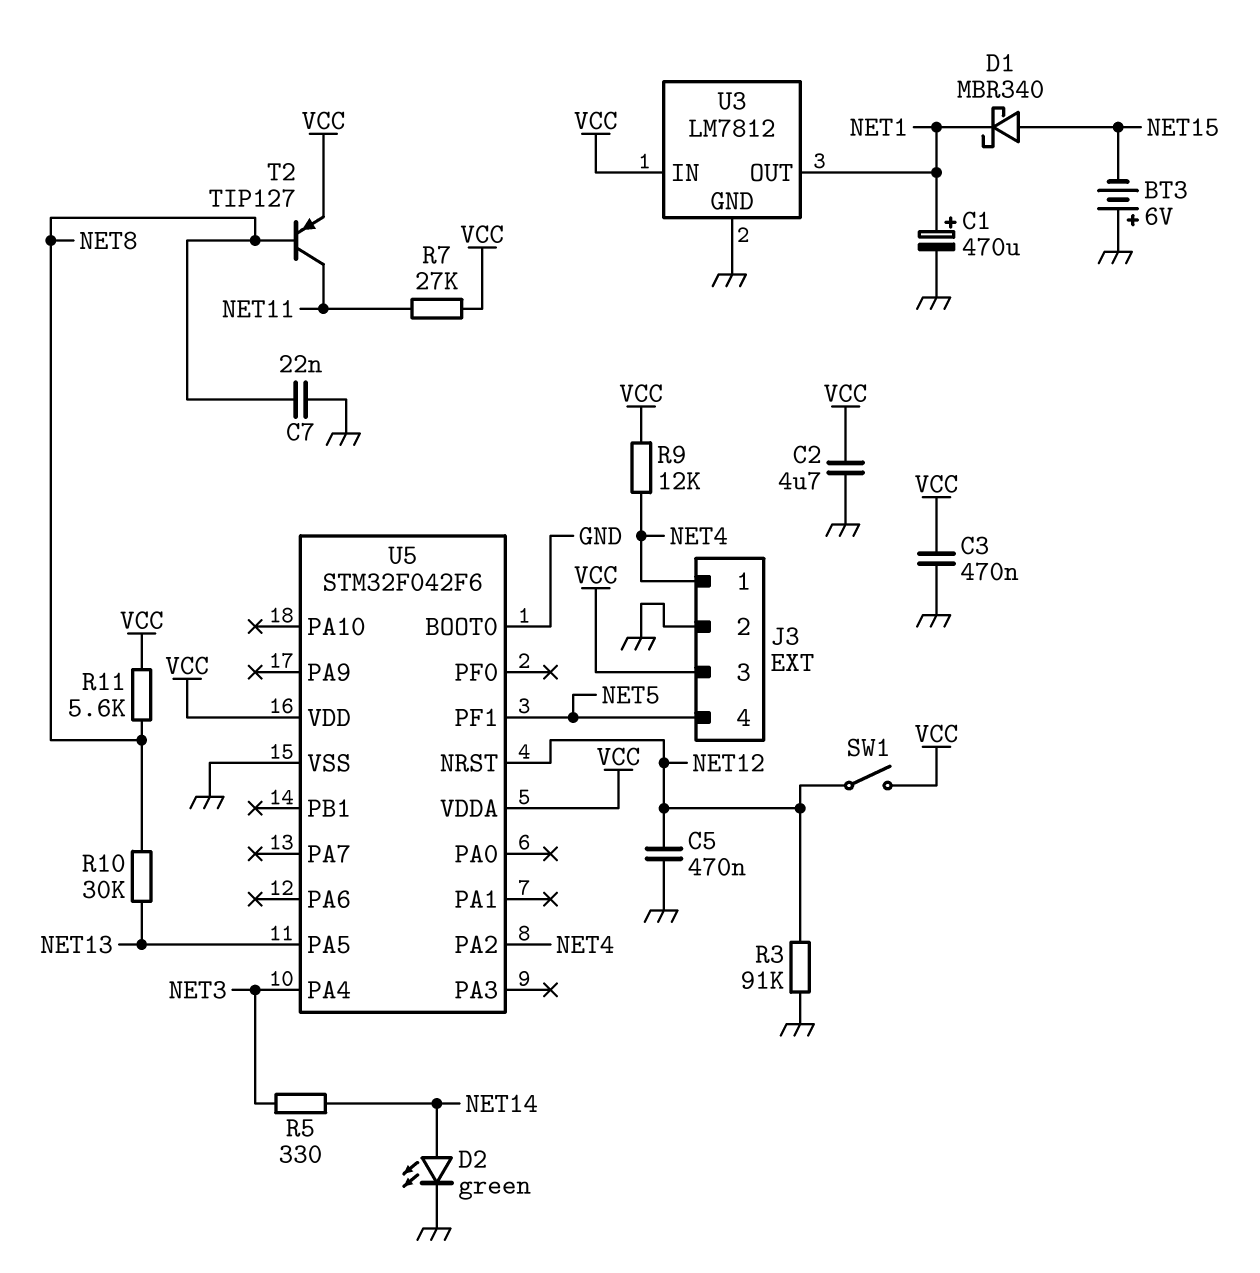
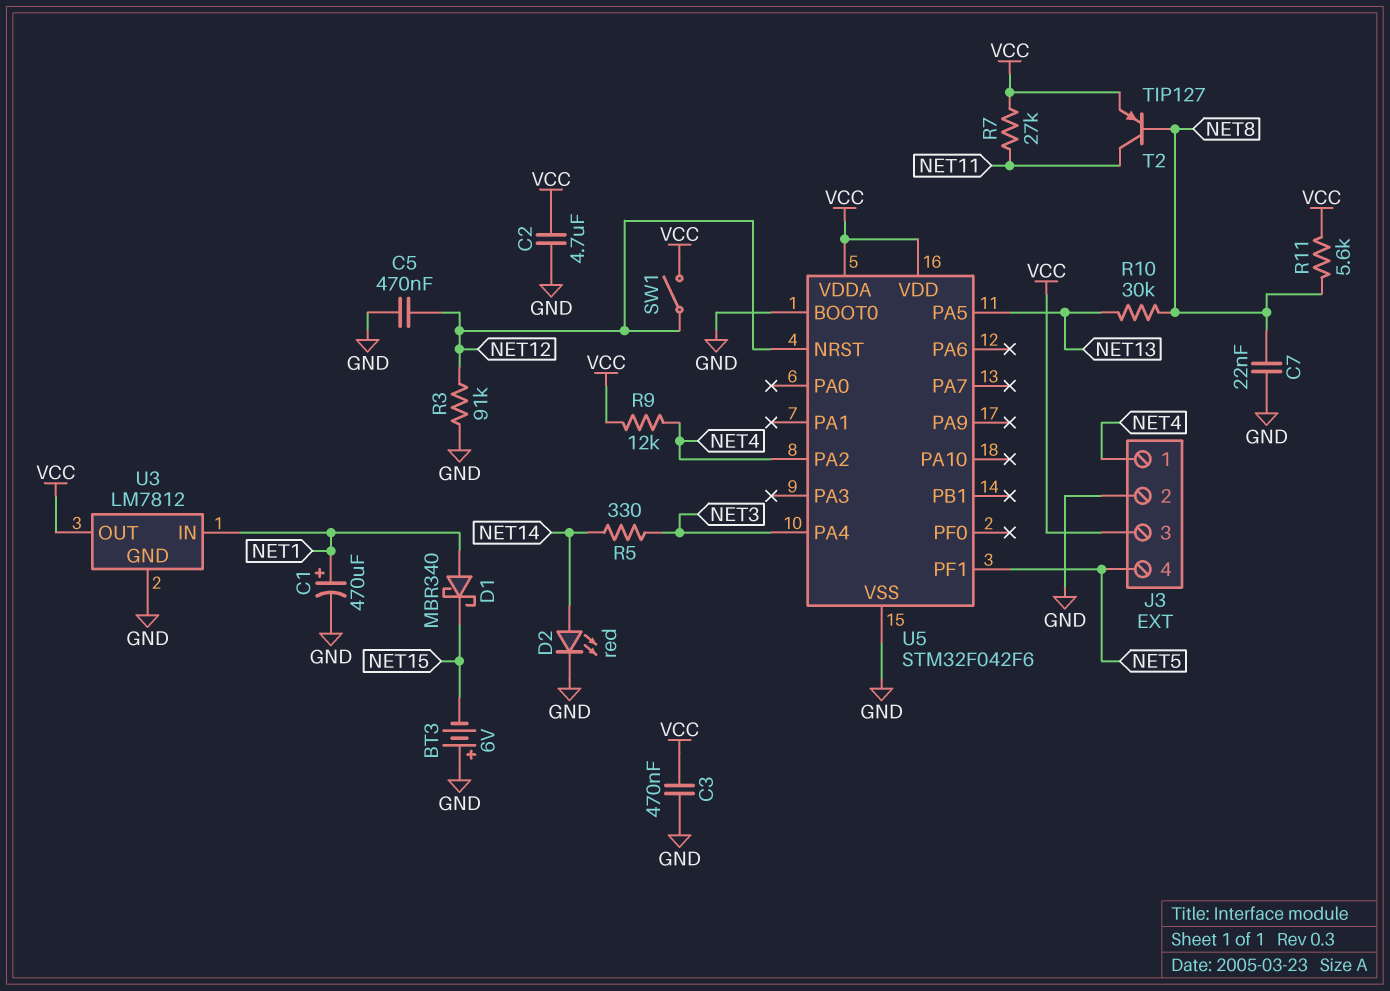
D1: schottky MBR340 (A NET15, K NET1) -> schottky MBR340 (A NET1, K NET15)
D2: LED green (A NET14, K GND) -> LED red (A NET14, K GND)
U3 pin IN: VCC -> NET1
U3 pin OUT: NET1 -> VCC

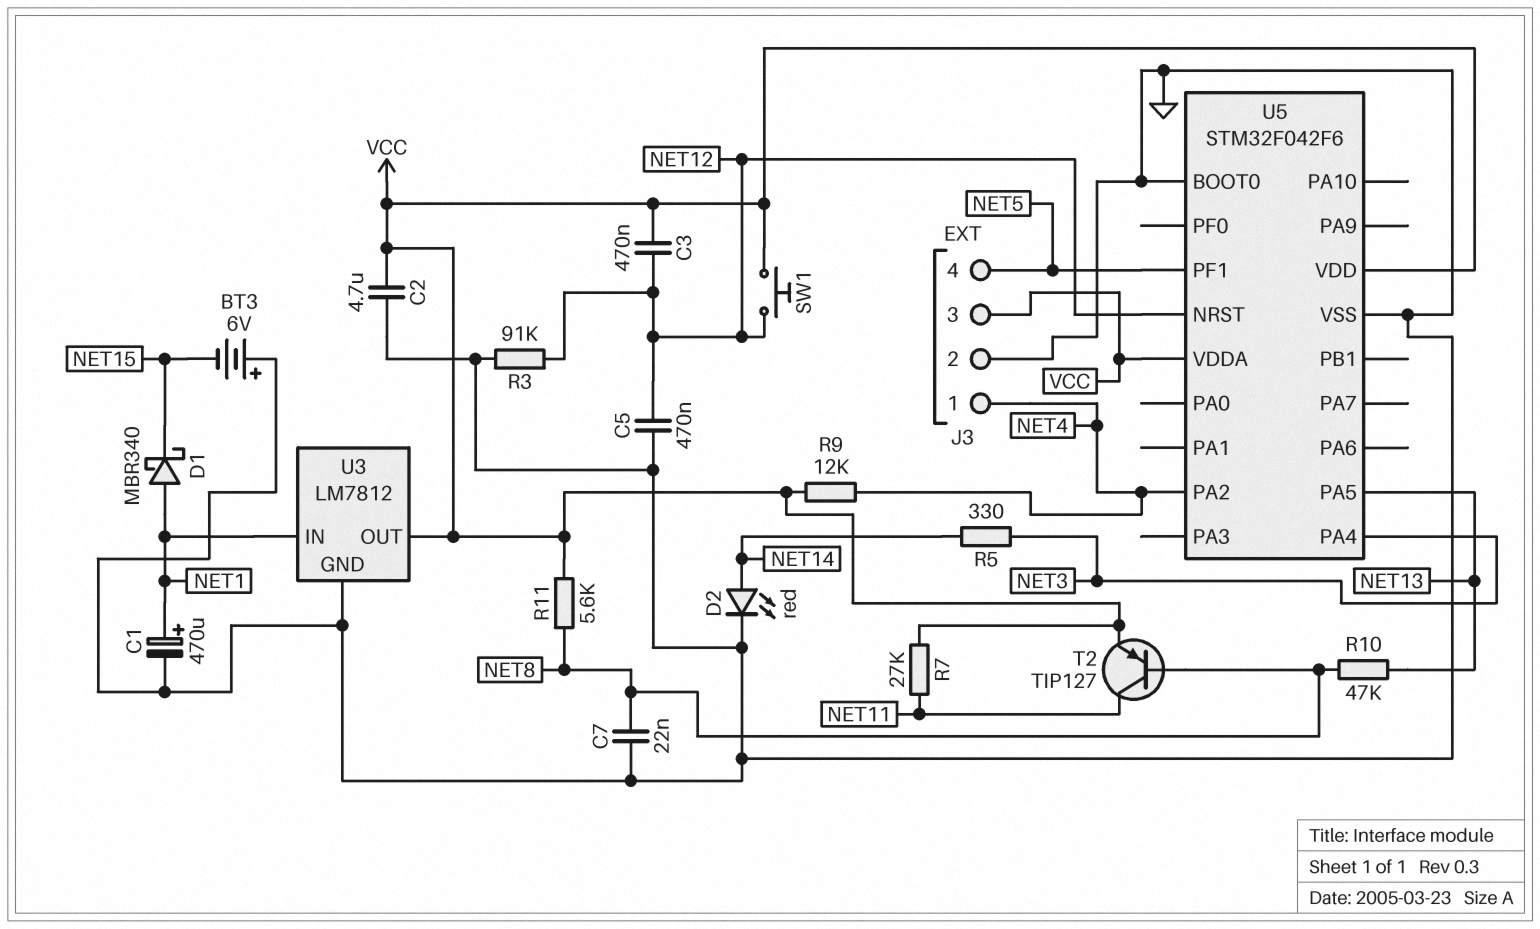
C3: 470nF (GND, VCC) -> 470nF (NET12, VCC)
R10: 30k (NET8, NET13) -> 47k (NET8, NET13)
SW1: switch (NET12, VCC) -> button (NET12, VCC)

